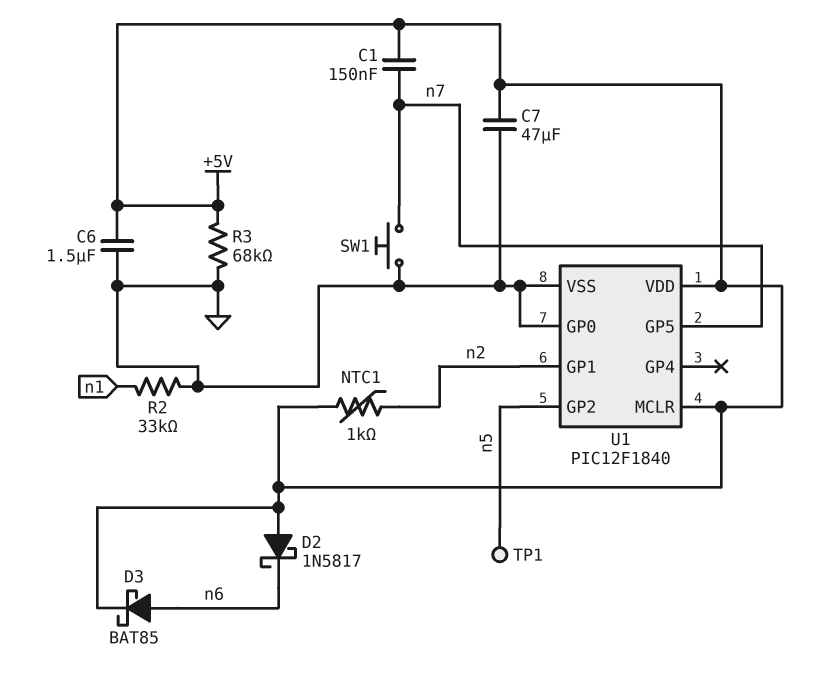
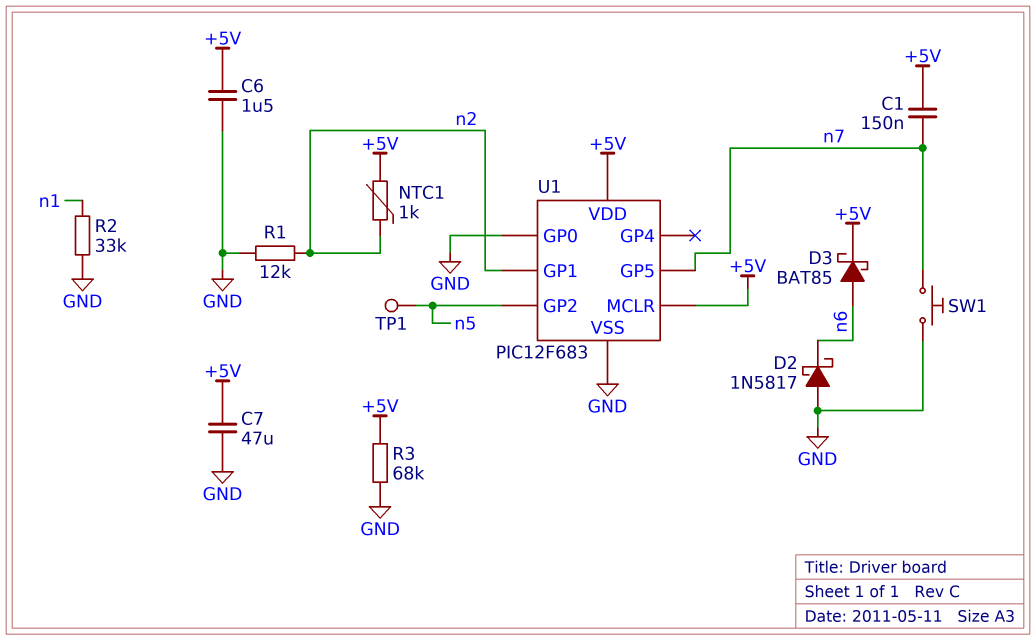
D2: schottky 1N5817 (A +5V, K n6) -> schottky 1N5817 (A GND, K n6)
R1: none -> 12k (GND, n2)
U1: PIC12F1840 -> PIC12F683

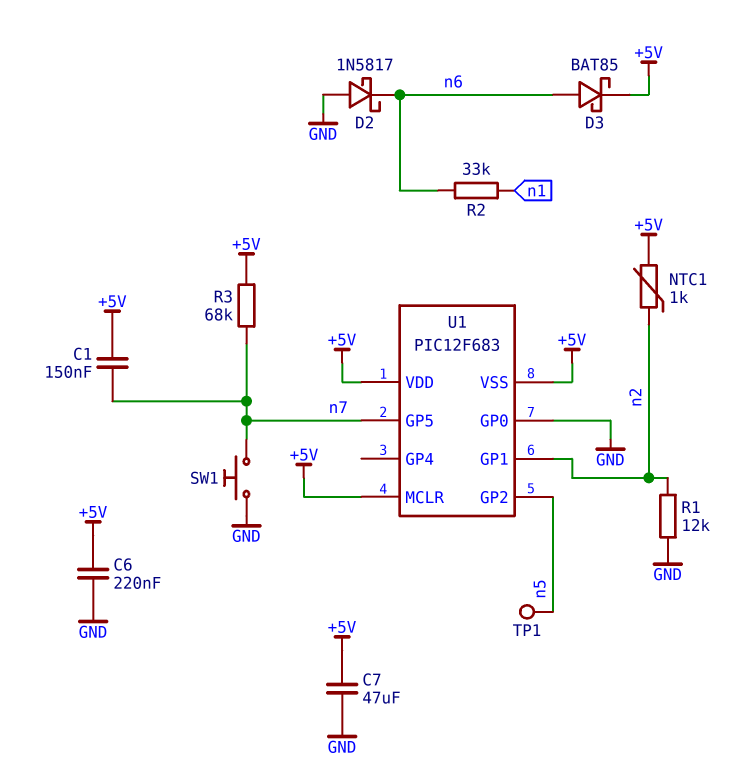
C6: 1.5uF (+5V, GND) -> 220nF (+5V, GND)
R2: 33k (GND, n1) -> 33k (n1, n6)
R3: 68k (+5V, GND) -> 68k (+5V, n7)
U1 pin VSS: GND -> +5V

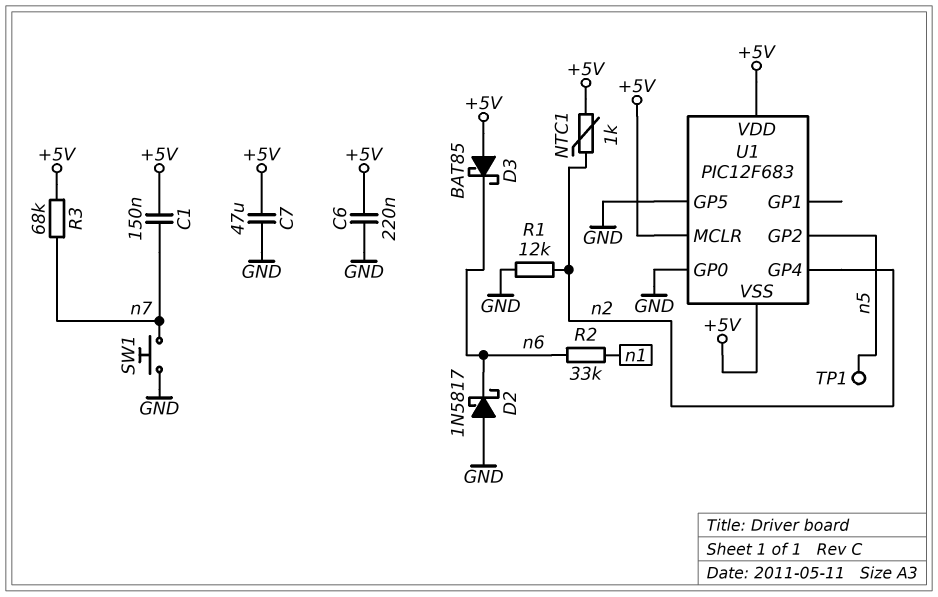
D3: schottky BAT85 (A n6, K +5V) -> schottky BAT85 (A +5V, K n6)
U1 pin GP1: n2 -> none
U1 pin GP4: none -> n2
U1 pin GP5: n7 -> GND

